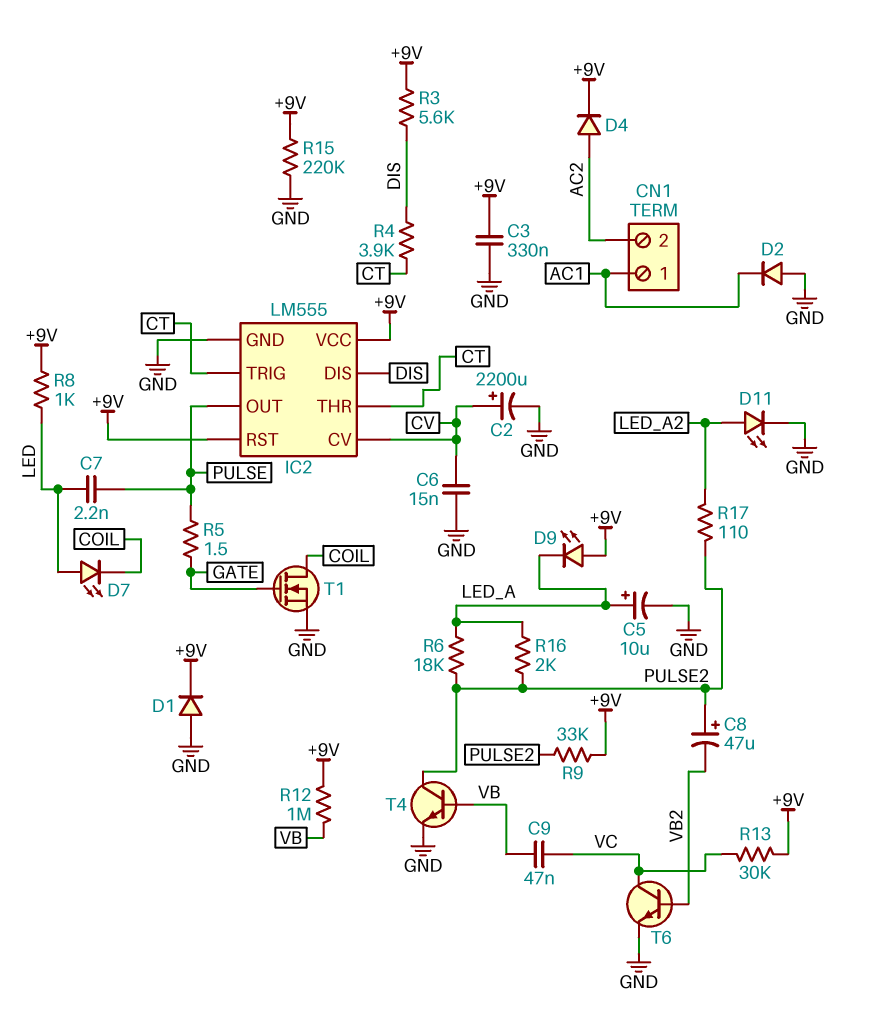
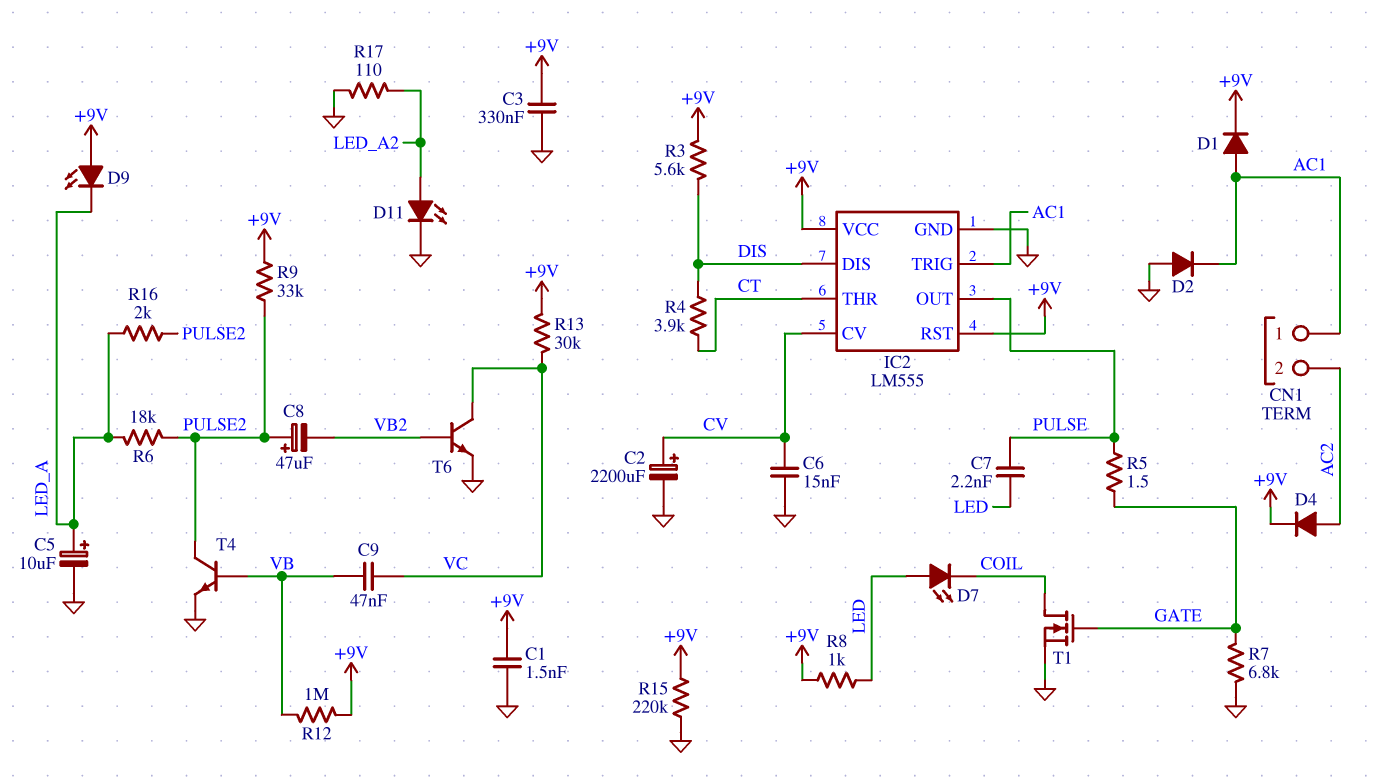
C1: none -> 1.5nF (+9V, GND)
D1: diode (A GND, K +9V) -> diode (A AC1, K +9V)
IC2 pin TRIG: CT -> AC1
R7: none -> 6.8k (GATE, GND)
R17: 110 (LED_A2, PULSE2) -> 110 (GND, LED_A2)

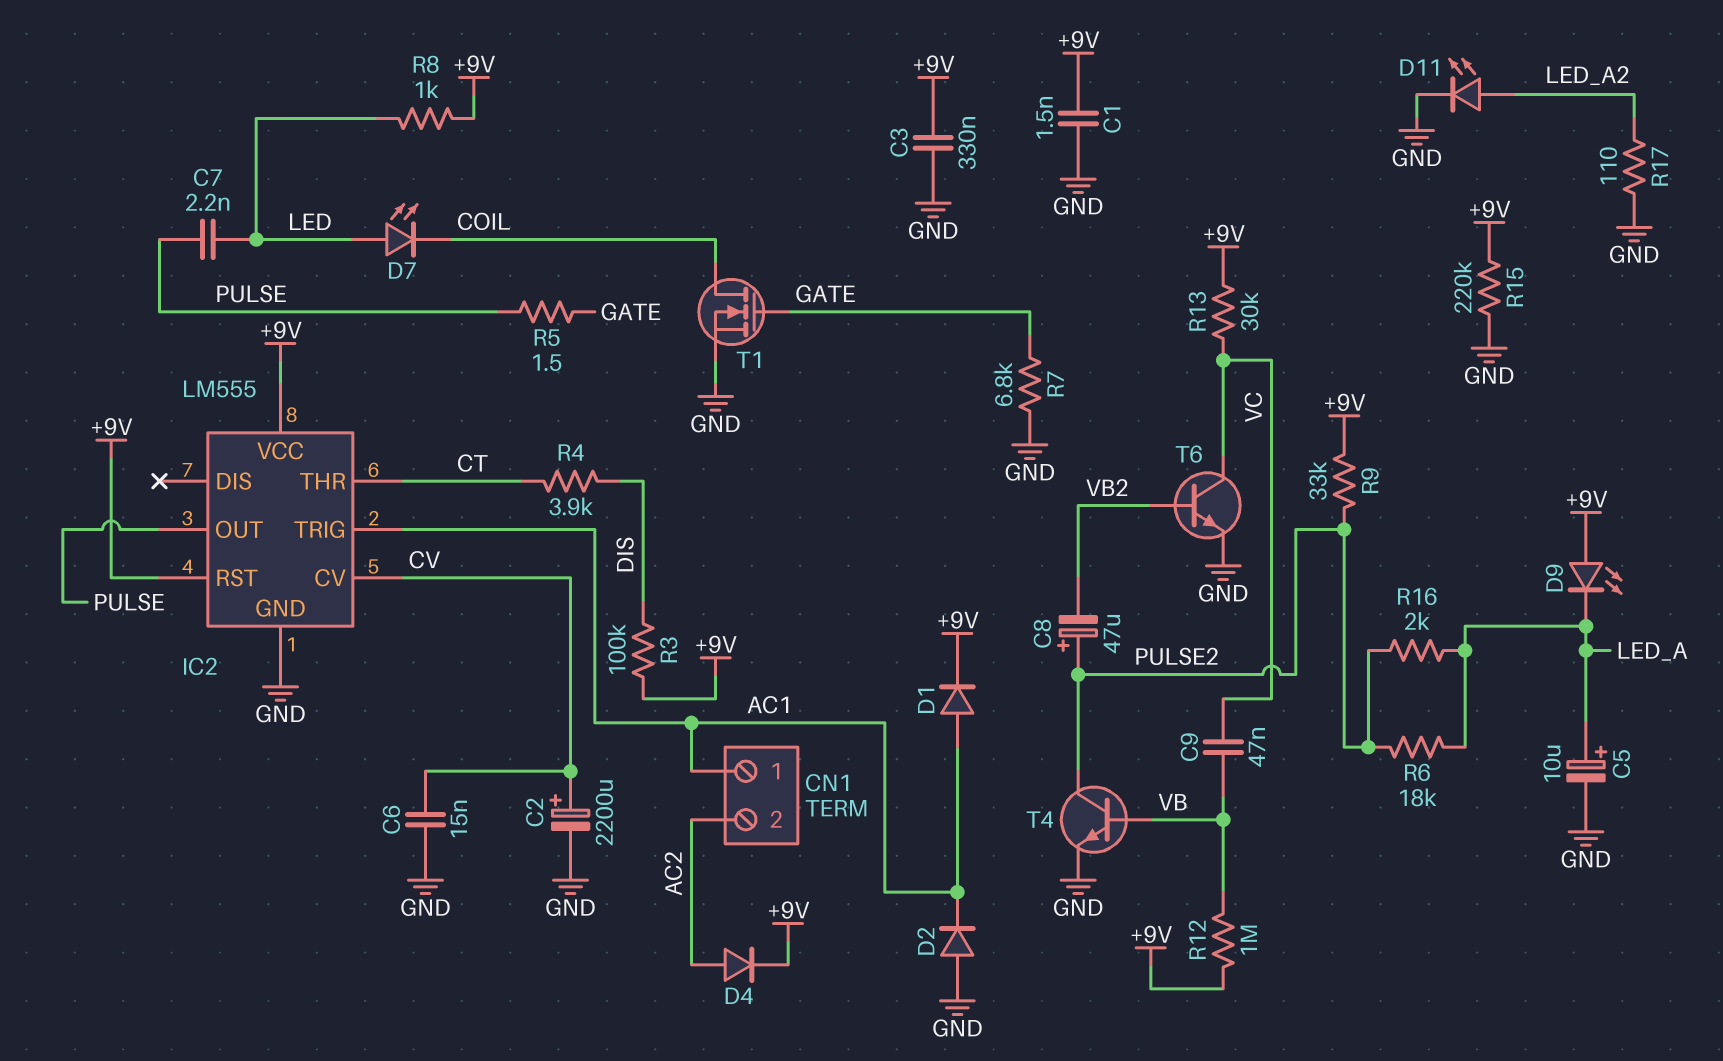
IC2 pin DIS: DIS -> none
R3: 5.6k (+9V, DIS) -> 100k (+9V, DIS)

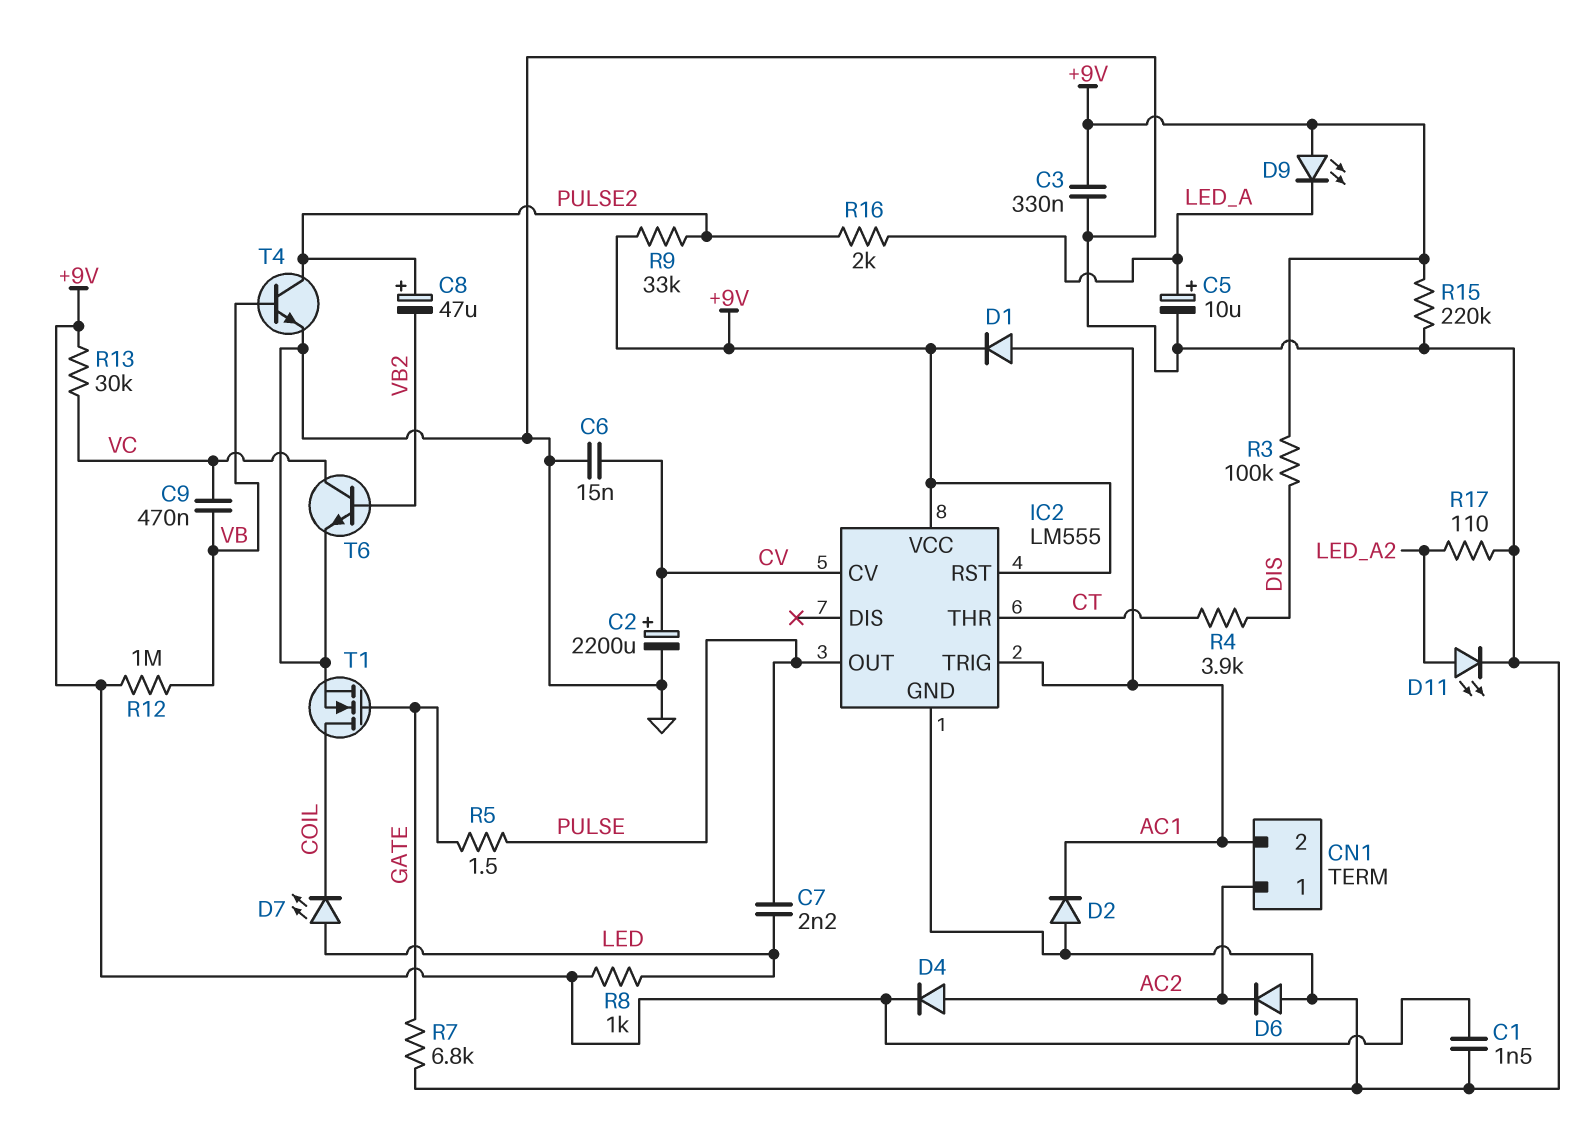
C9: 47nF (VB, VC) -> 470nF (VB, VC)
CN1 pin 1: AC1 -> AC2
CN1 pin 2: AC2 -> AC1
D6: none -> diode (A GND, K AC2)
R6: 18k (LED_A, PULSE2) -> none

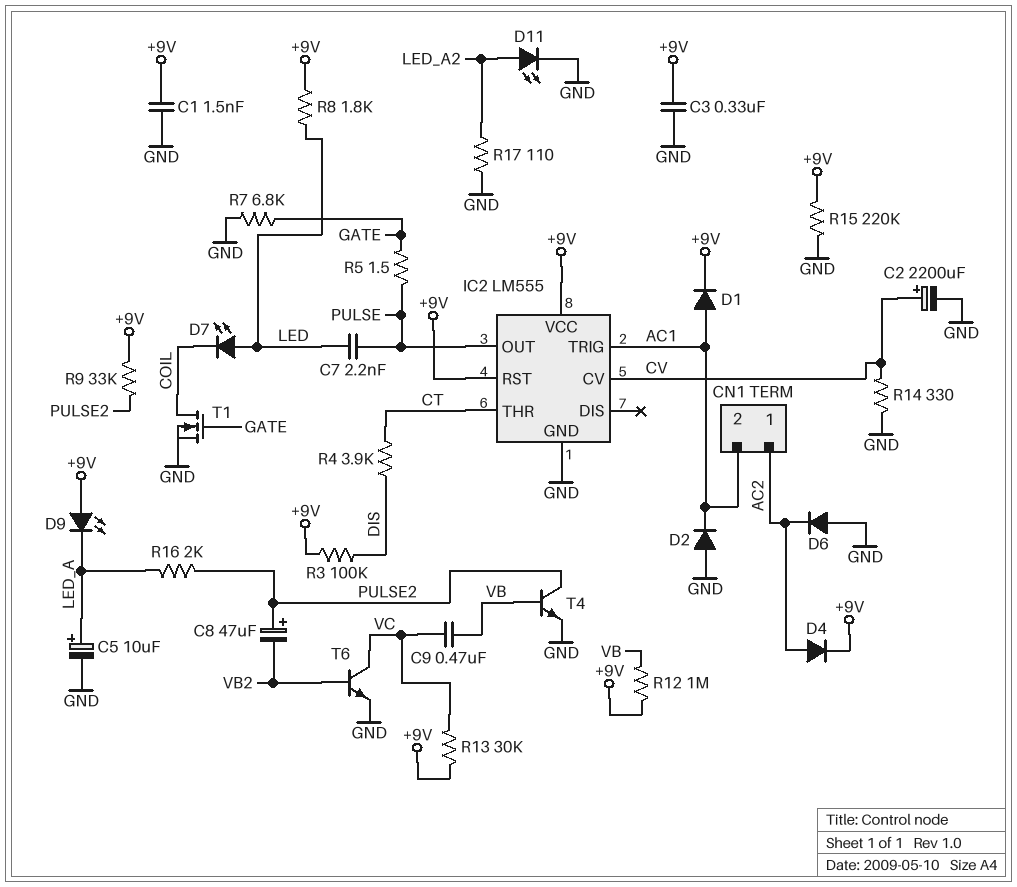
C6: 15nF (CV, GND) -> none
R8: 1k (+9V, LED) -> 1.8k (+9V, LED)
R14: none -> 330 (CV, GND)

